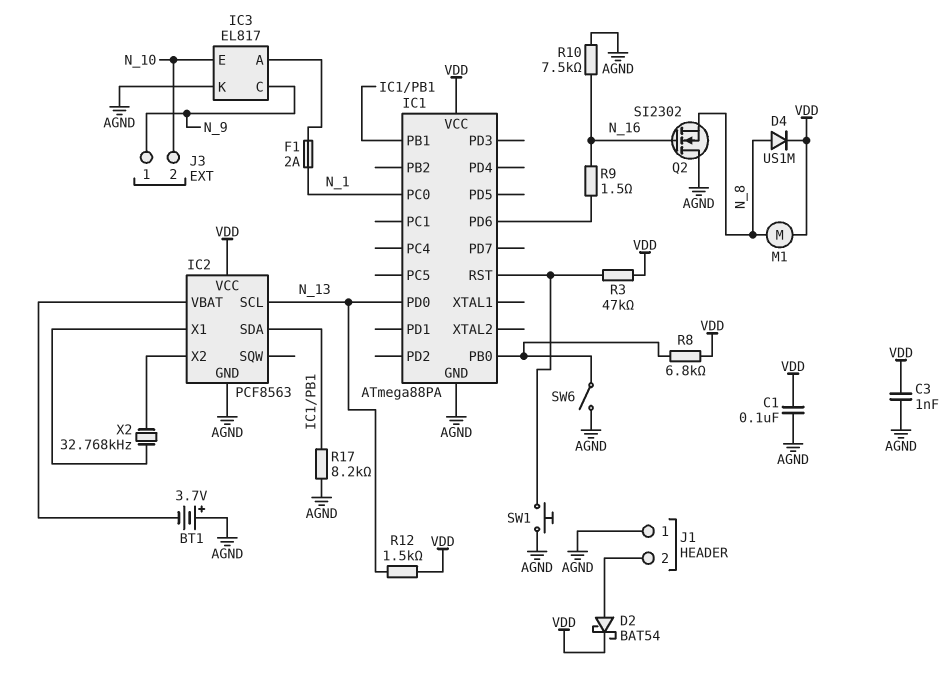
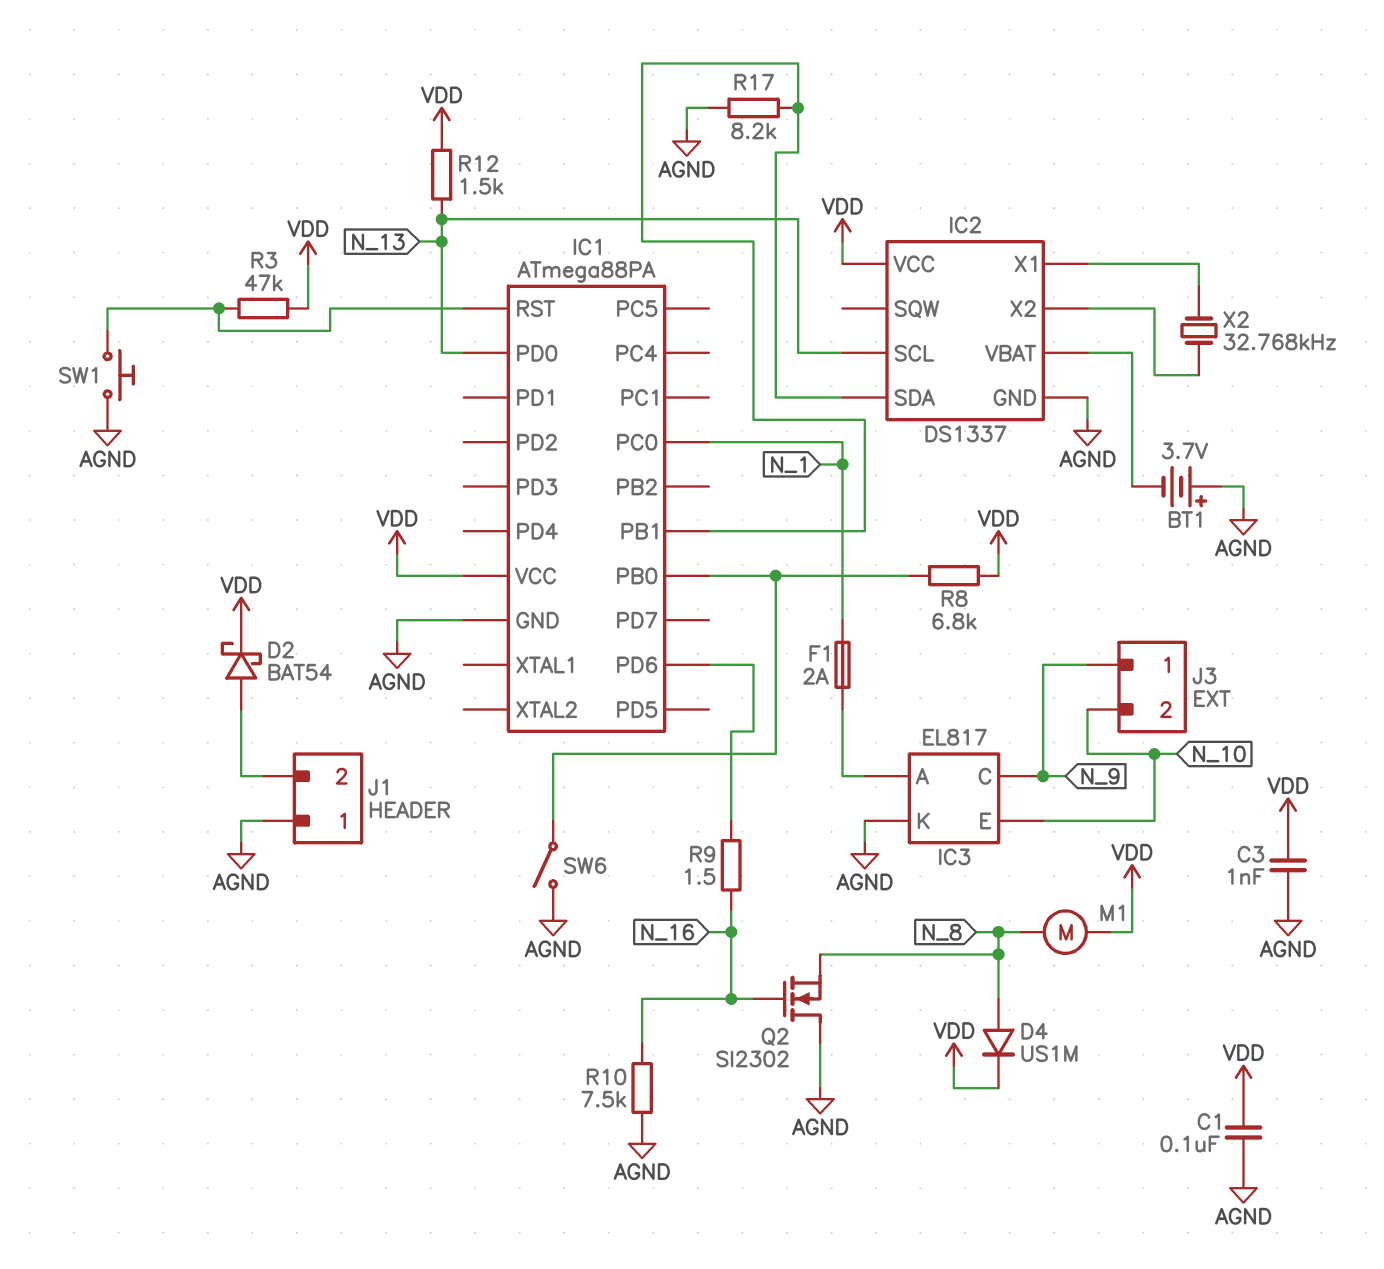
IC2: PCF8563 -> DS1337

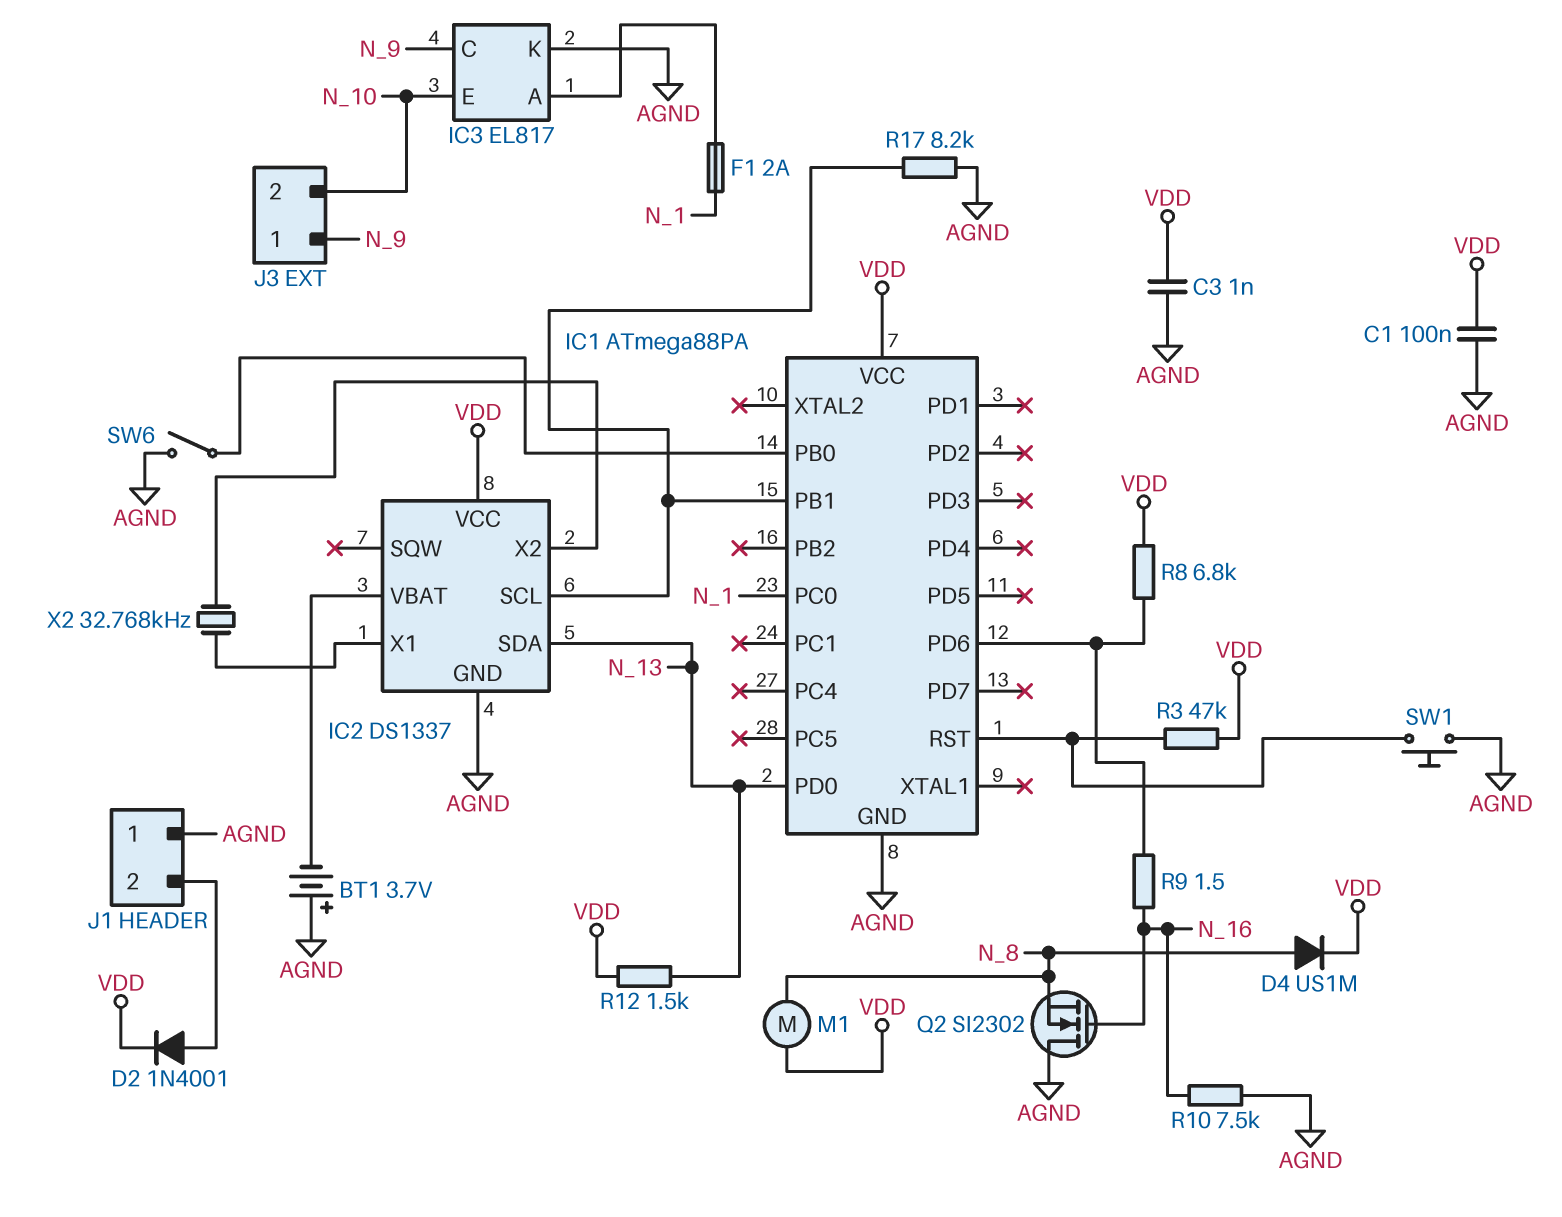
D2: schottky BAT54 (A J1/2, K VDD) -> diode 1N4001 (A J1/2, K VDD)
IC2 pin SCL: N_13 -> IC1/PB1
IC2 pin SDA: IC1/PB1 -> N_13
R8: 6.8k (IC1/PB0, VDD) -> 6.8k (IC1/PD6, VDD)

